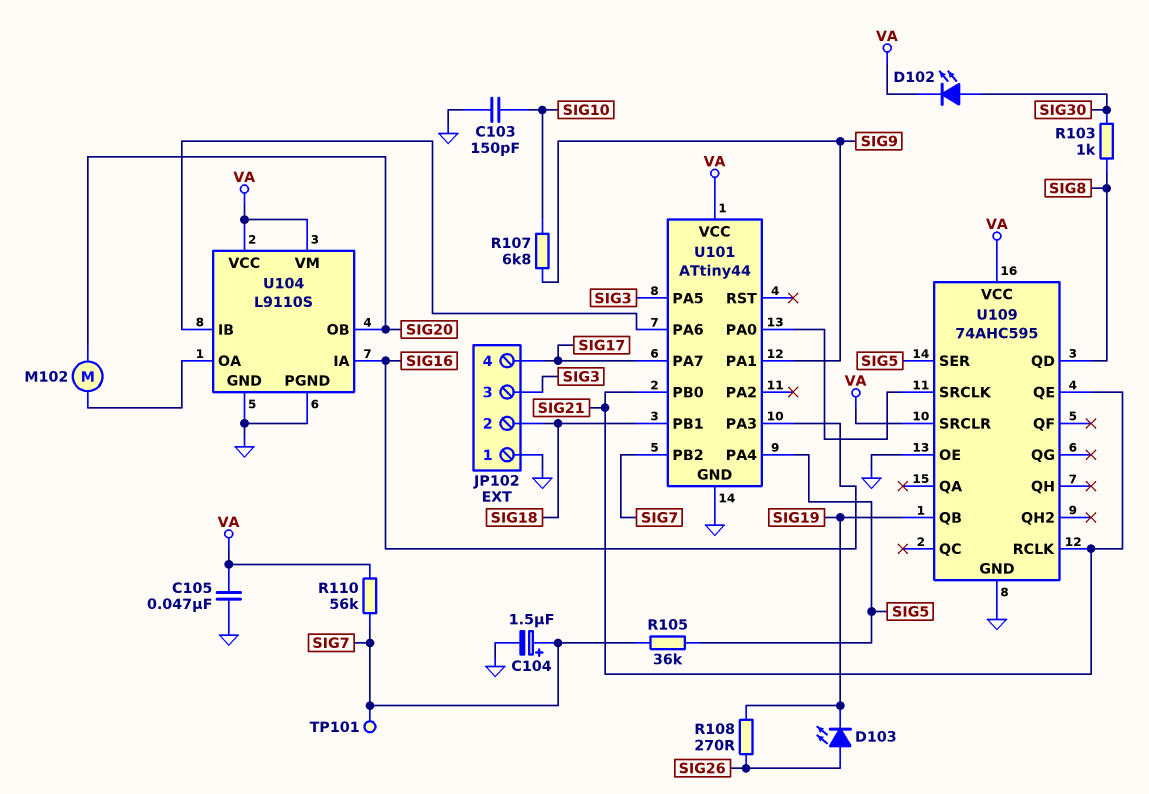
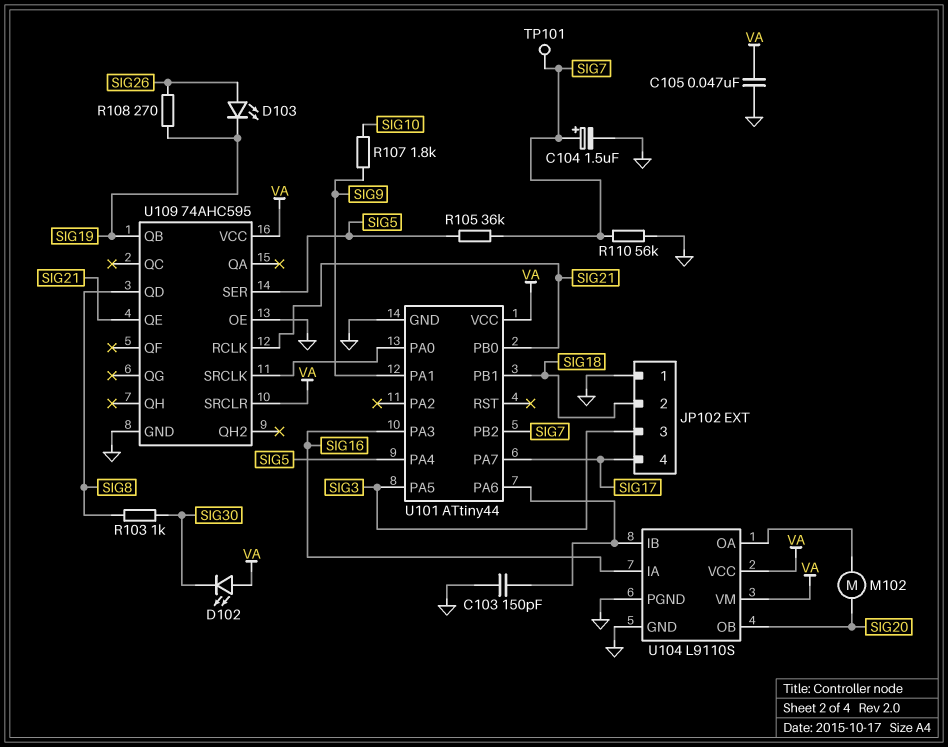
C103: 150pF (GND, SIG10) -> 150pF (GND, U101/PA6)
D102: LED (A SIG30, K VA) -> LED (A VA, K SIG30)
R107: 6.8k (SIG9, SIG10) -> 1.8k (SIG9, SIG10)
R110: 56k (SIG7, VA) -> 56k (GND, SIG7)

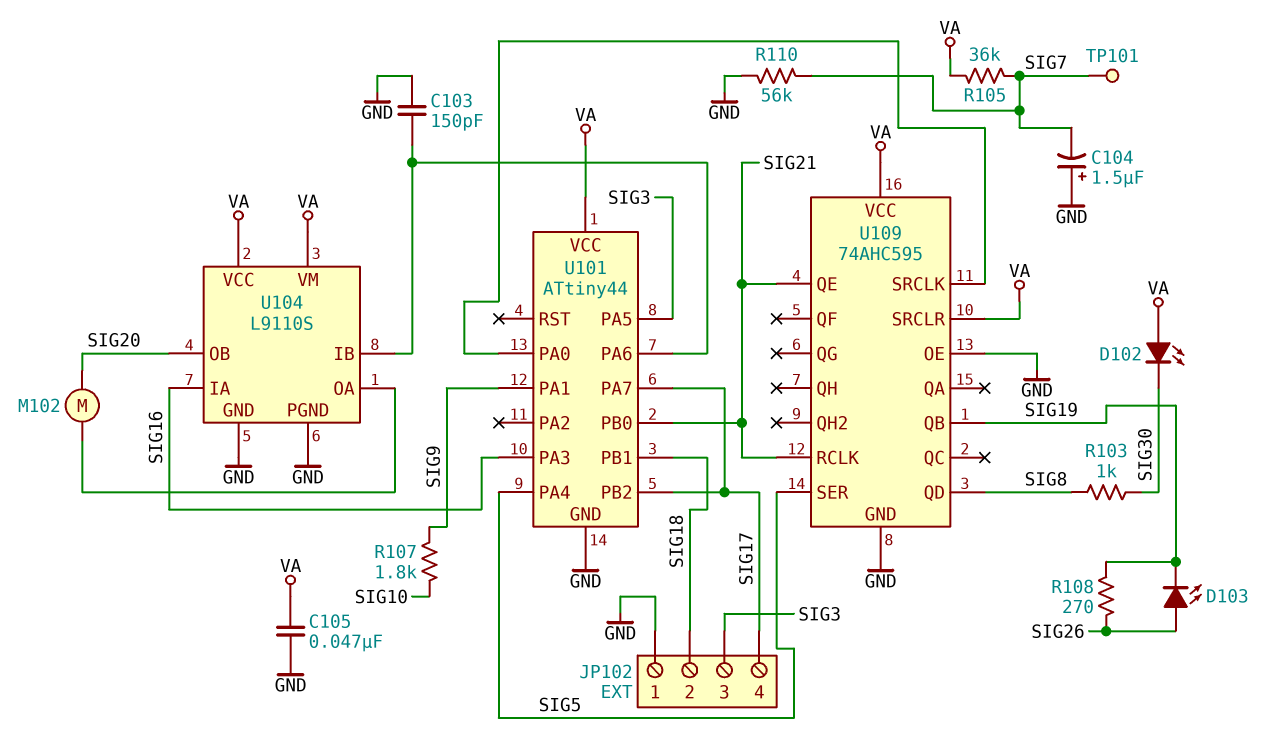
C104: 1.5uF (plus SIG7, minus GND) -> 1.5uF (plus GND, minus SIG7)
R105: 36k (SIG5, SIG7) -> 36k (SIG7, VA)
U101 pin PB2: SIG7 -> SIG17

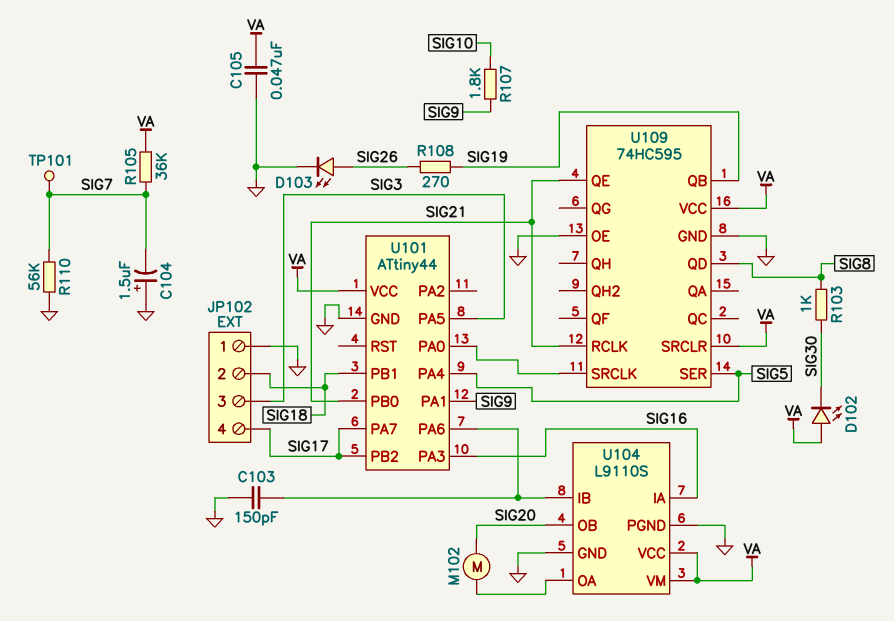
D103: LED (A SIG26, K SIG19) -> LED (A SIG26, K GND)
U109: 74AHC595 -> 74HC595

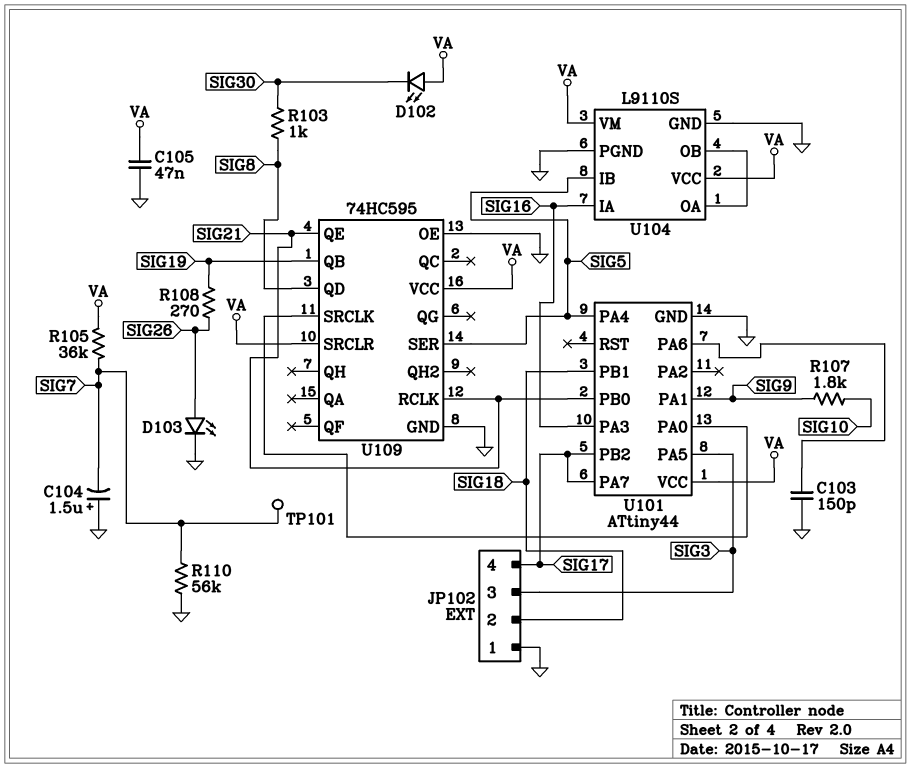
M102: motor (SIG20, U104/OA) -> none
U104 pin IB: U101/PA6 -> SIG5
U104 pin OB: SIG20 -> U104/OA

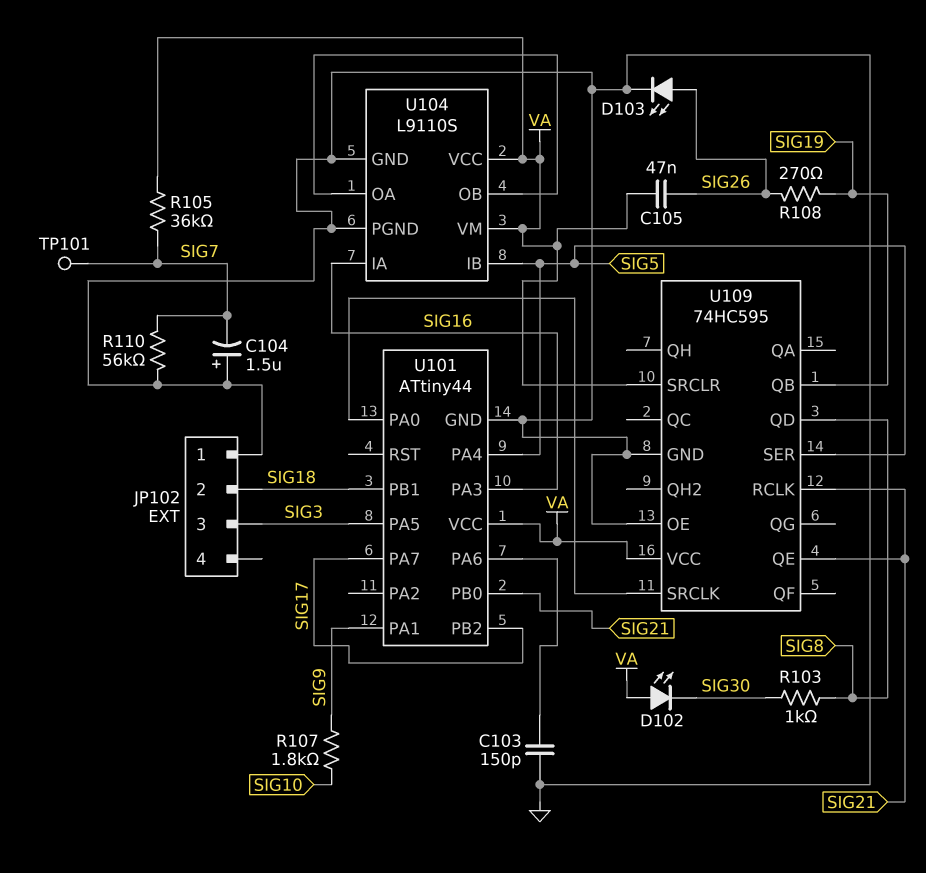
C105: 47nF (GND, VA) -> 47nF (SIG26, VA)
JP102 pin 4: SIG17 -> none

